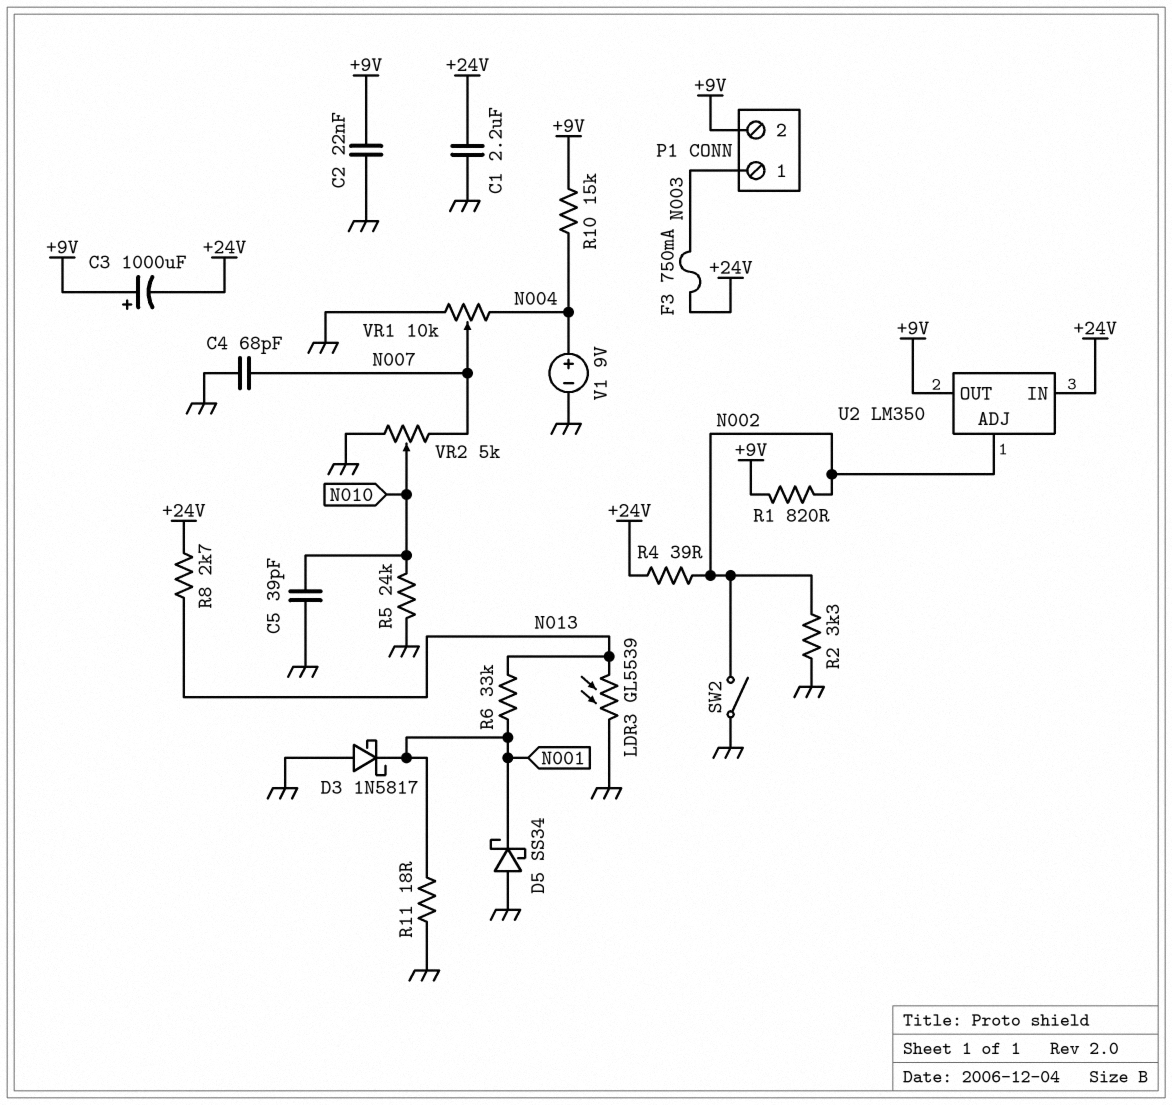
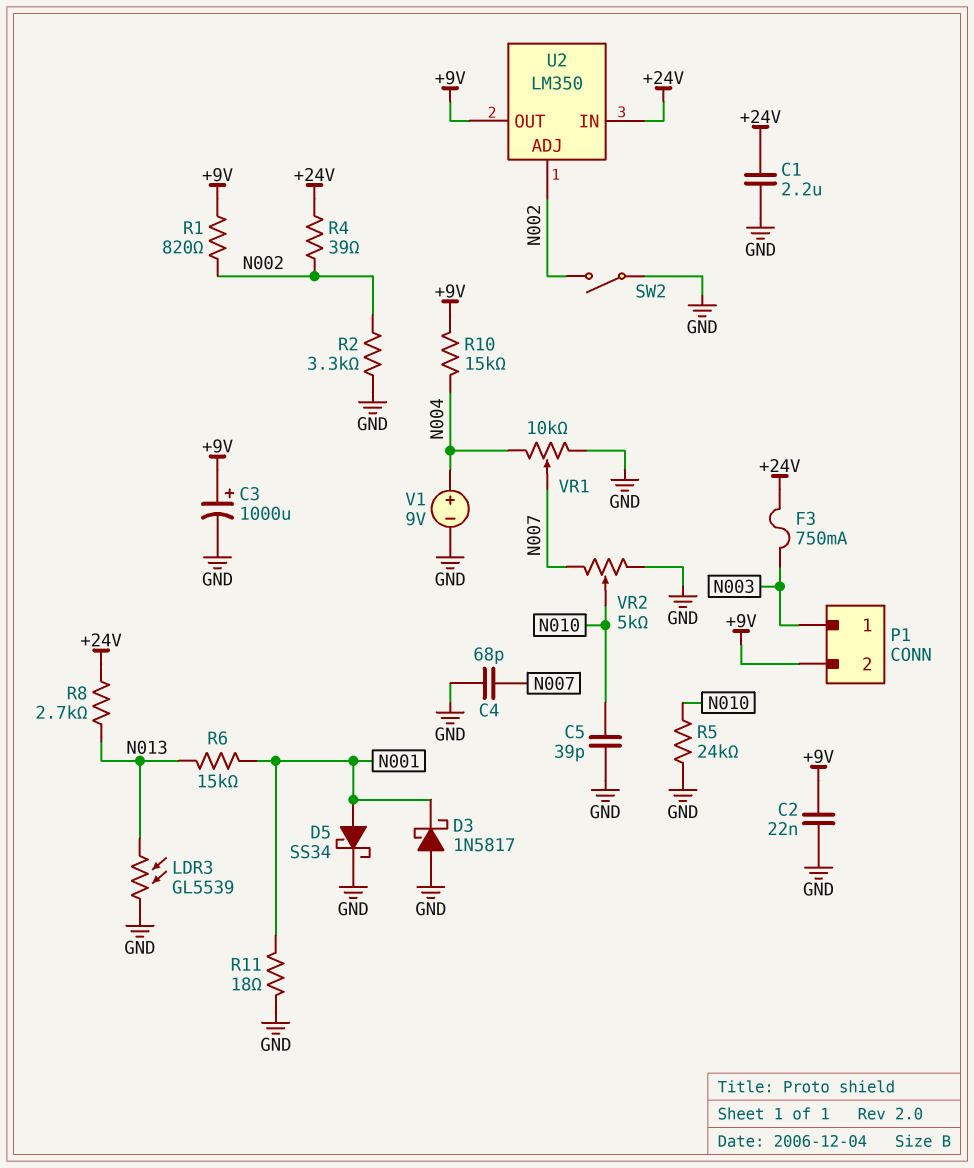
C3: 1000uF (plus +9V, minus +24V) -> 1000uF (plus +9V, minus GND)
D5: schottky SS34 (A GND, K N001) -> schottky SS34 (A N001, K GND)
R6: 33k (N001, N013) -> 15k (N001, N013)

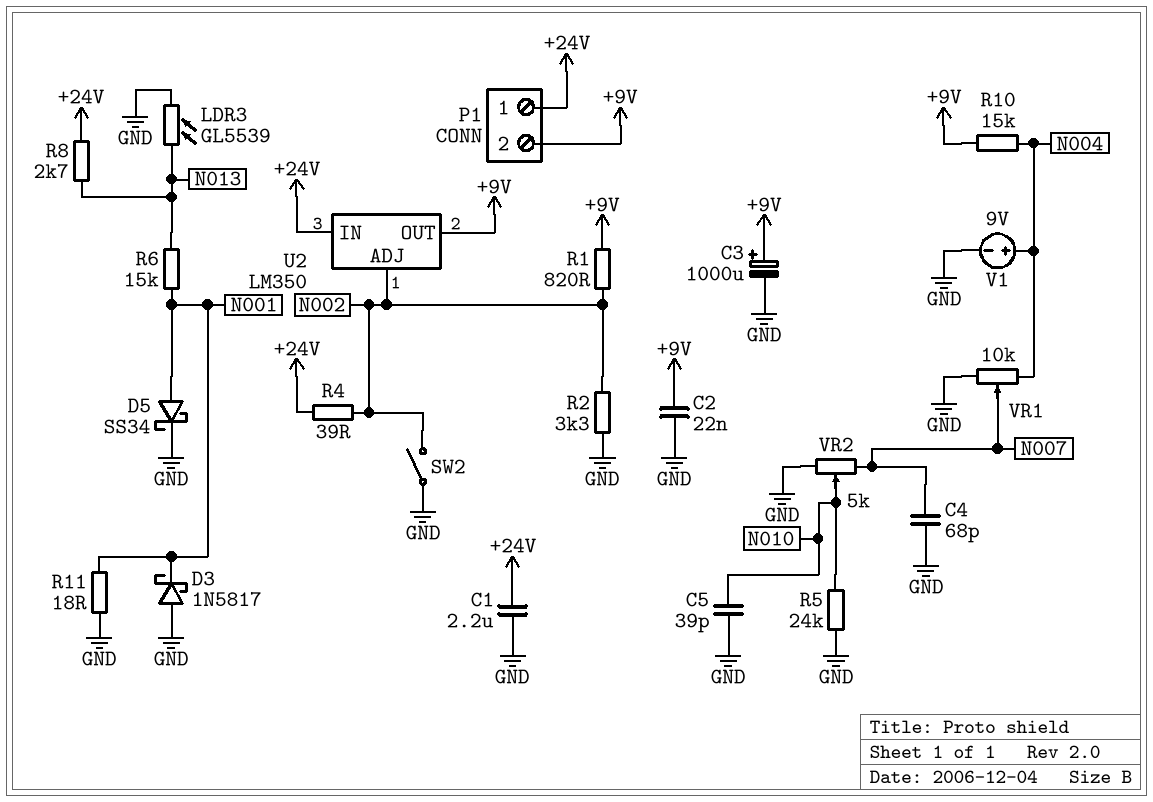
F3: 750mA (+24V, N003) -> none
P1 pin 1: N003 -> +24V

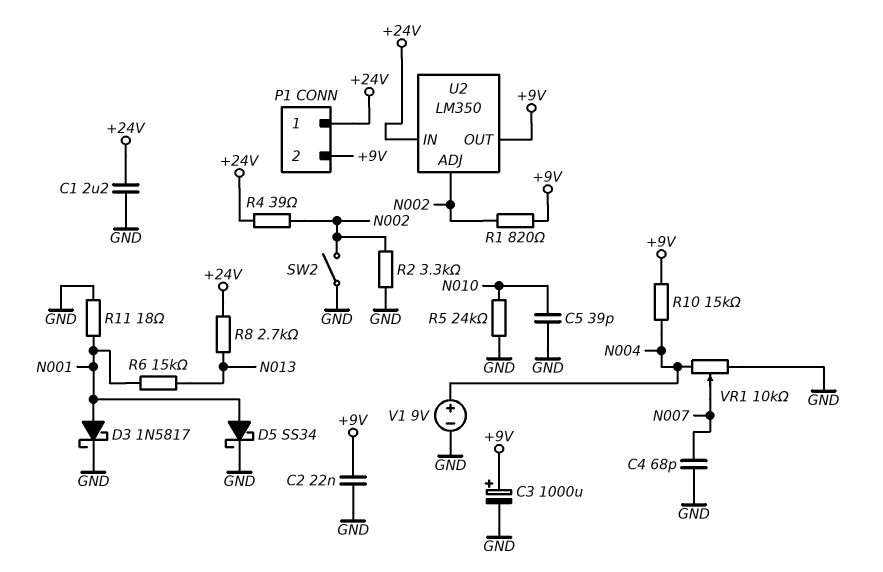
D3: schottky 1N5817 (A GND, K N001) -> schottky 1N5817 (A N001, K GND)
LDR3: GL5539 (GND, N013) -> none
VR2: 5k (GND, N007, wiper N010) -> none

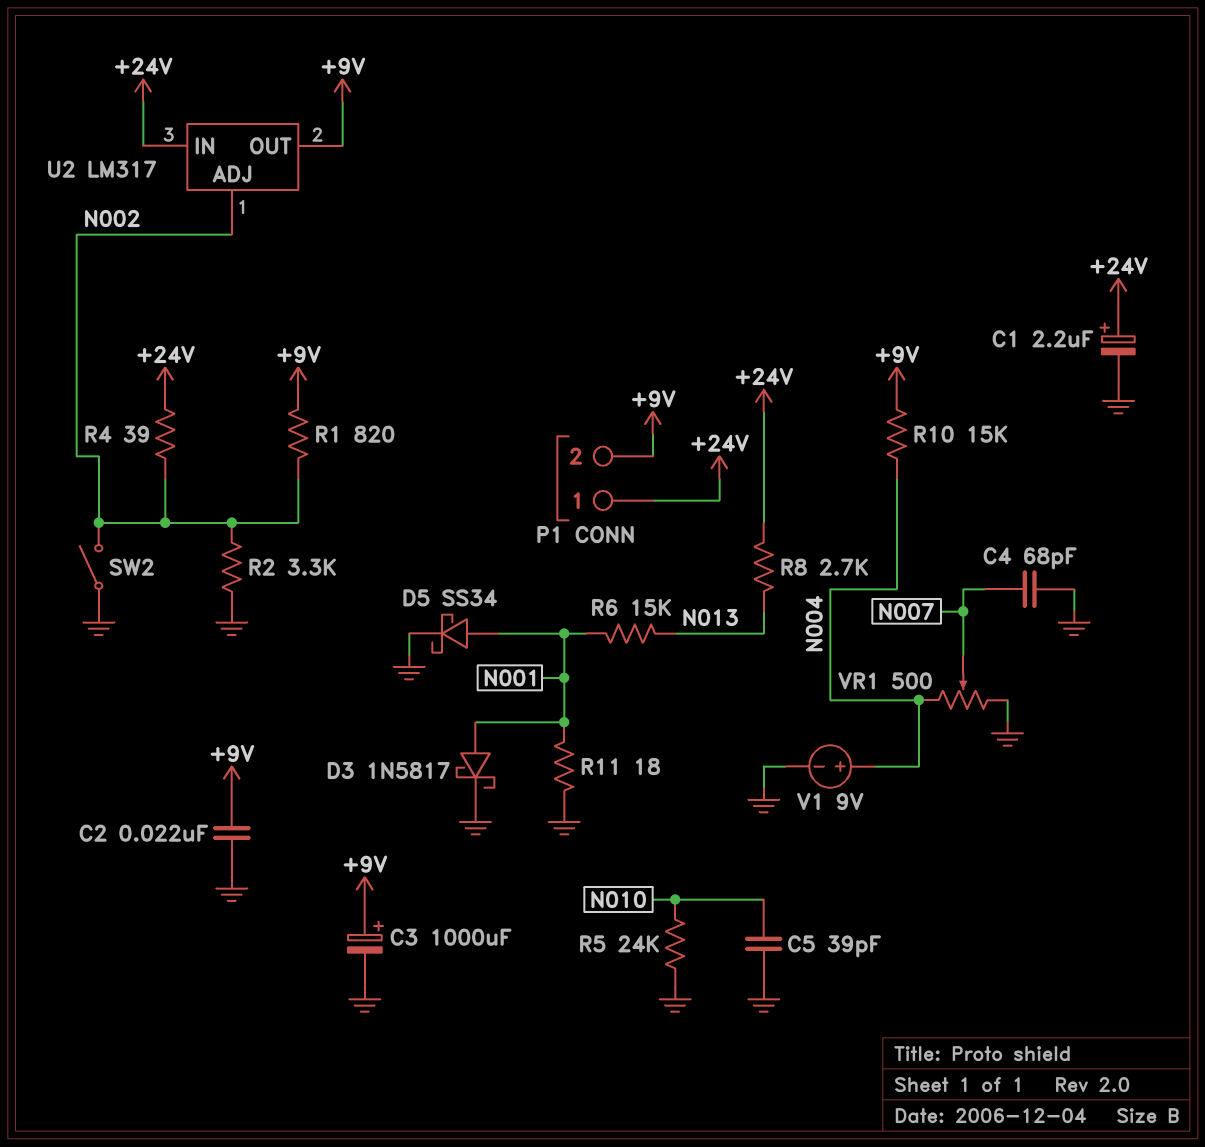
C1: 2.2uF (+24V, GND) -> 2.2uF (plus +24V, minus GND)
U2: LM350 -> LM317
VR1: 10k (GND, N004, wiper N007) -> 500 (GND, N004, wiper N007)

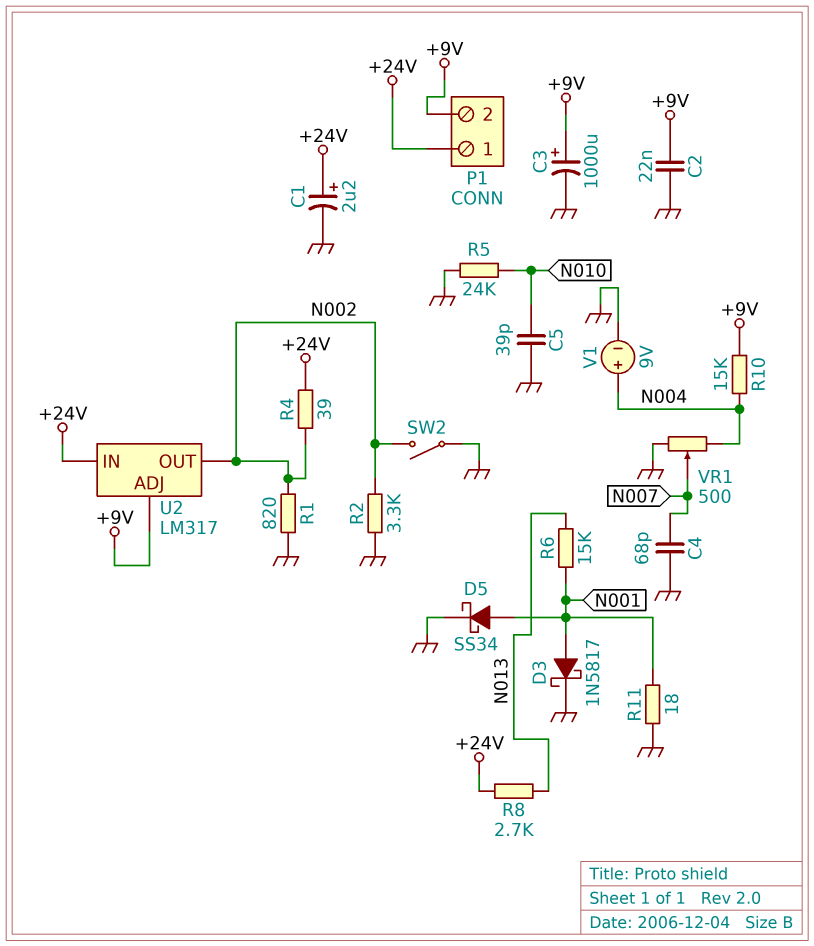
R1: 820 (+9V, N002) -> 820 (GND, N002)
U2 pin ADJ: N002 -> +9V
U2 pin OUT: +9V -> N002

